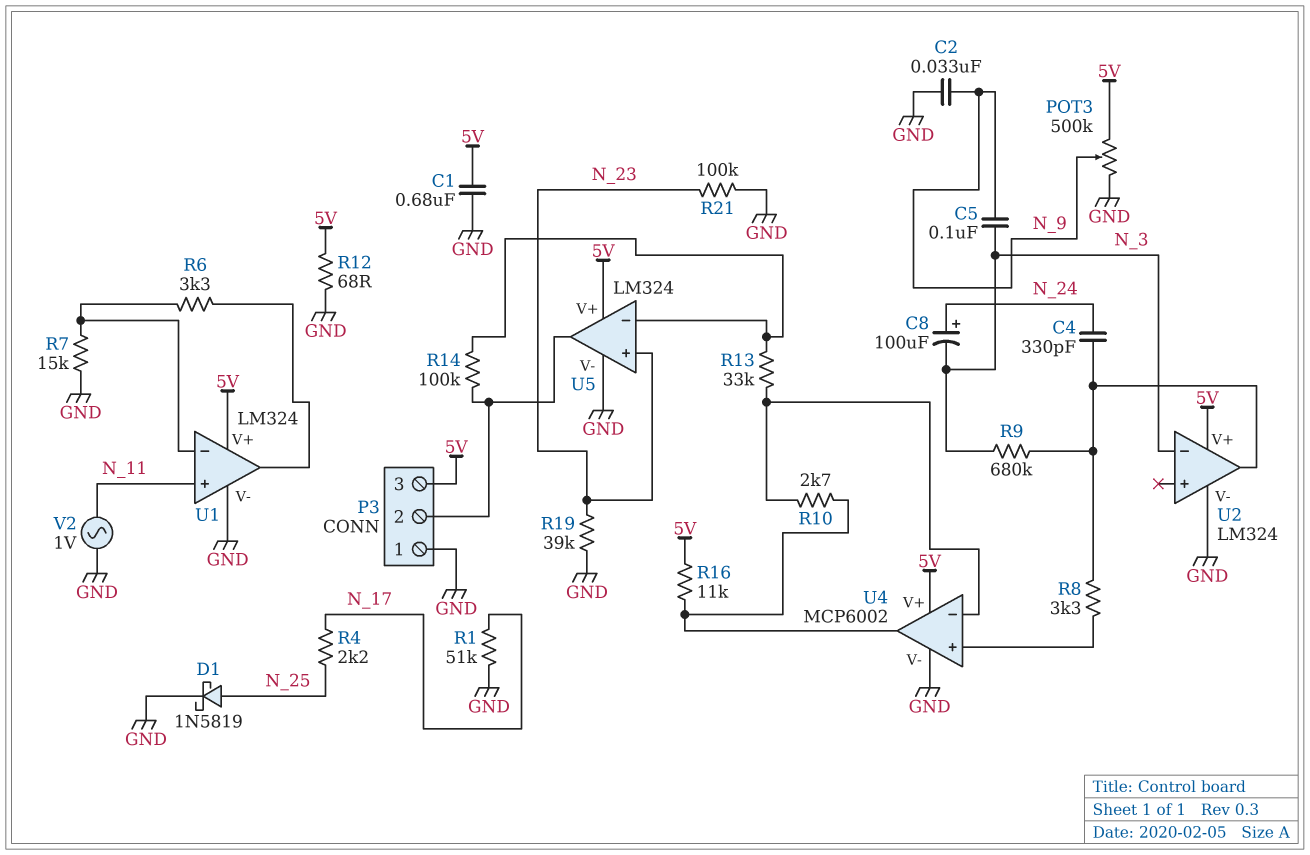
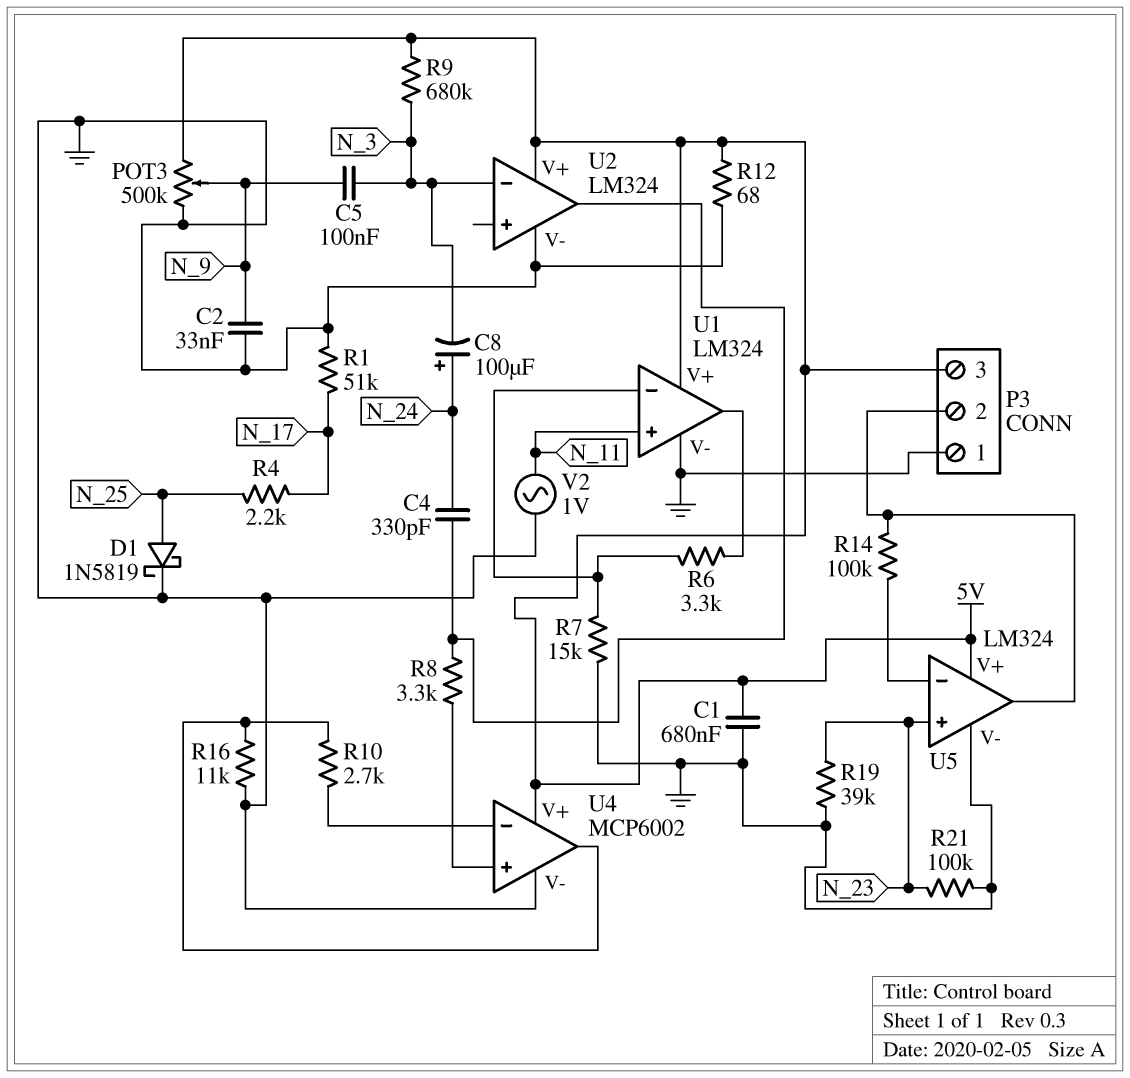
R9: 680k (N_3, U2/out) -> 680k (5V, N_3)
R13: 33k (U4/in-, U5/in-) -> none
R16: 11k (5V, U4/out) -> 11k (GND, U4/out)

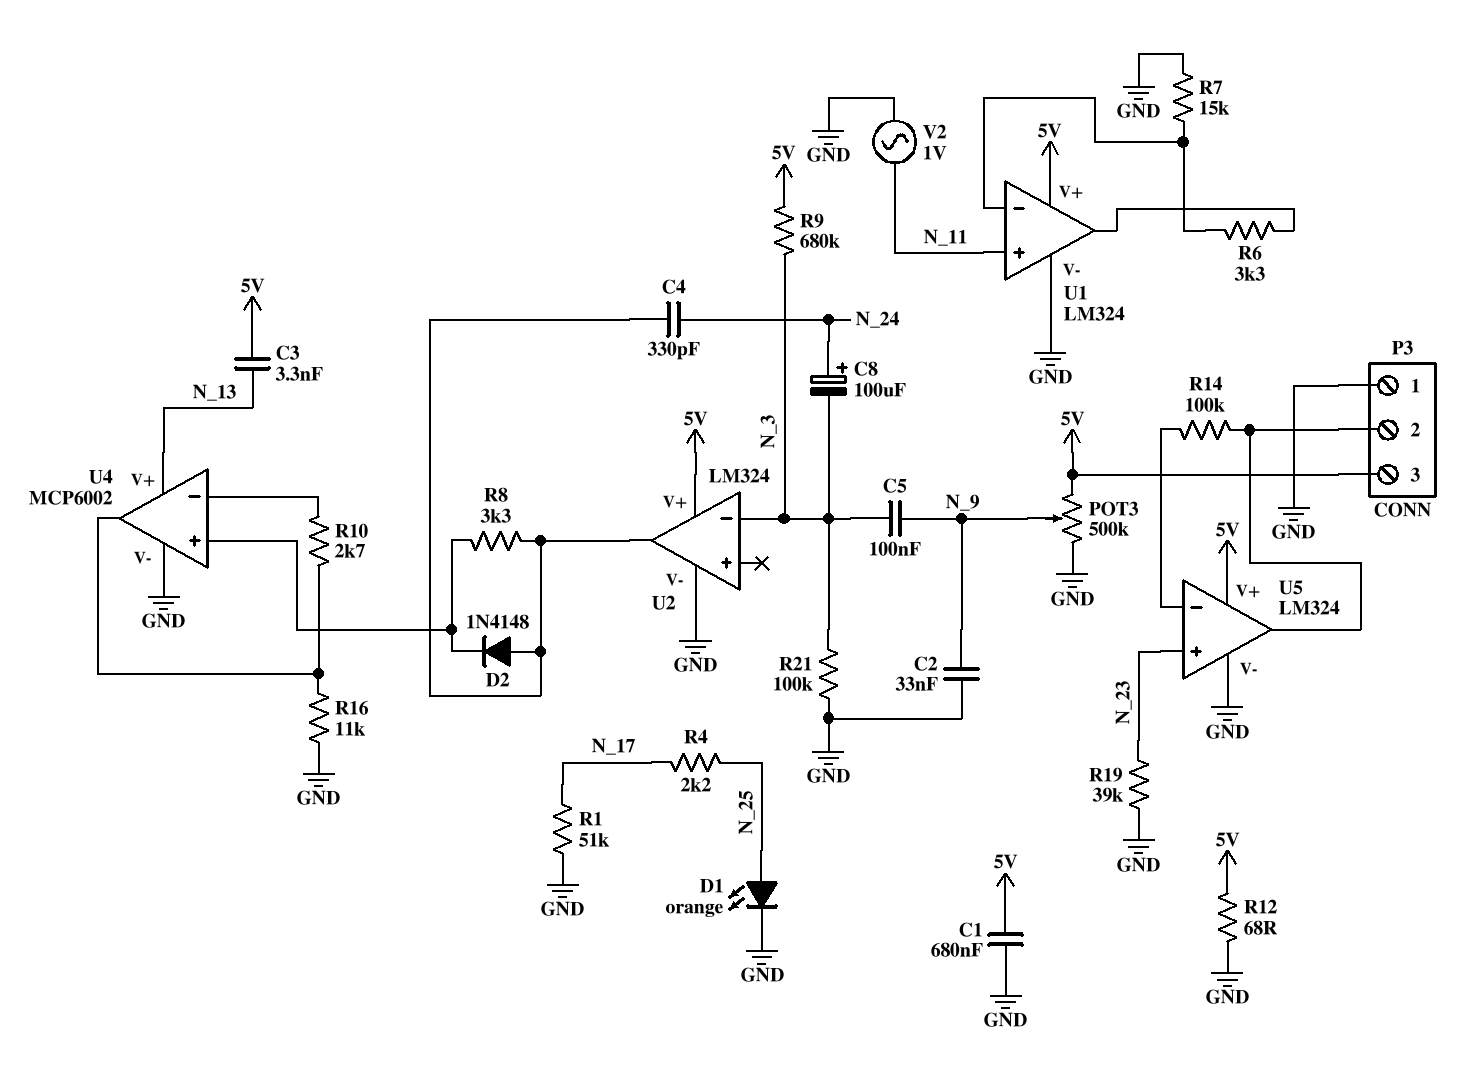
C3: none -> 3.3nF (5V, N_13)
D1: schottky 1N5819 (A N_25, K GND) -> LED orange (A N_25, K GND)
D2: none -> diode 1N4148 (A U2/out, K U4/in+)
R21: 100k (GND, N_23) -> 100k (GND, N_3)
U4 pin V+: 5V -> N_13

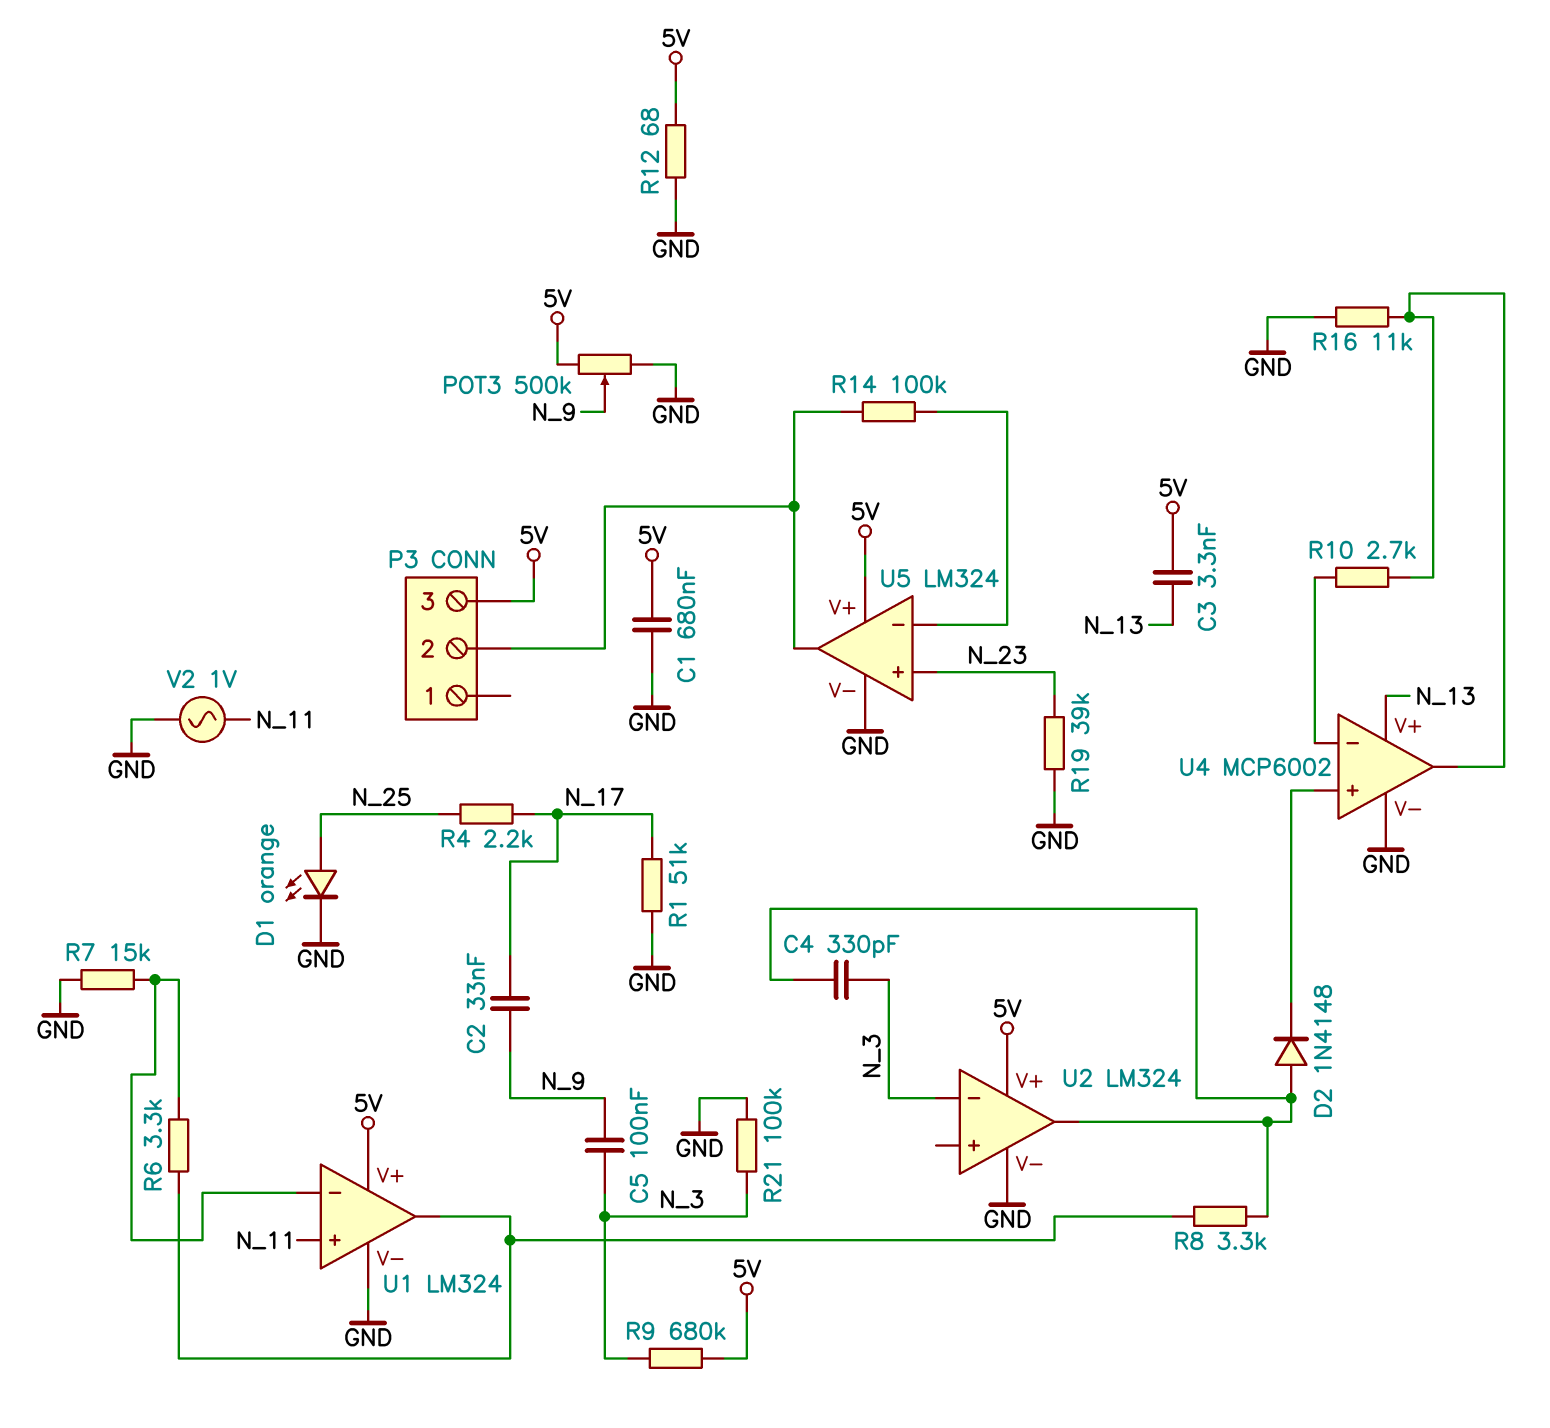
C2: 33nF (GND, N_9) -> 33nF (N_9, N_17)
C4: 330pF (N_24, U2/out) -> 330pF (N_3, U2/out)
C8: 100uF (plus N_24, minus N_3) -> none
P3 pin 1: GND -> none
R8: 3.3k (U2/out, U4/in+) -> 3.3k (U1/out, U2/out)

